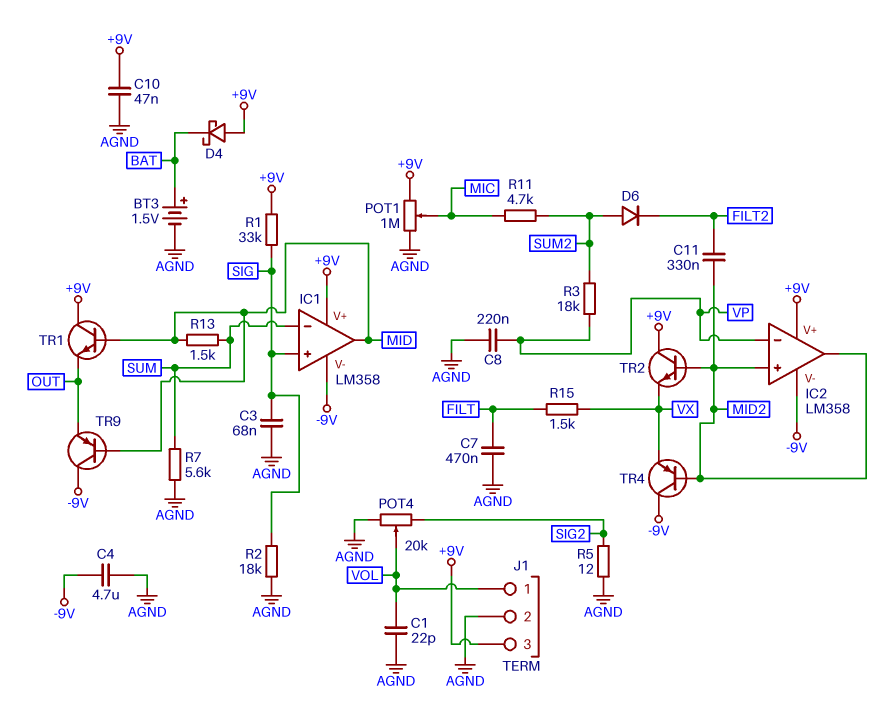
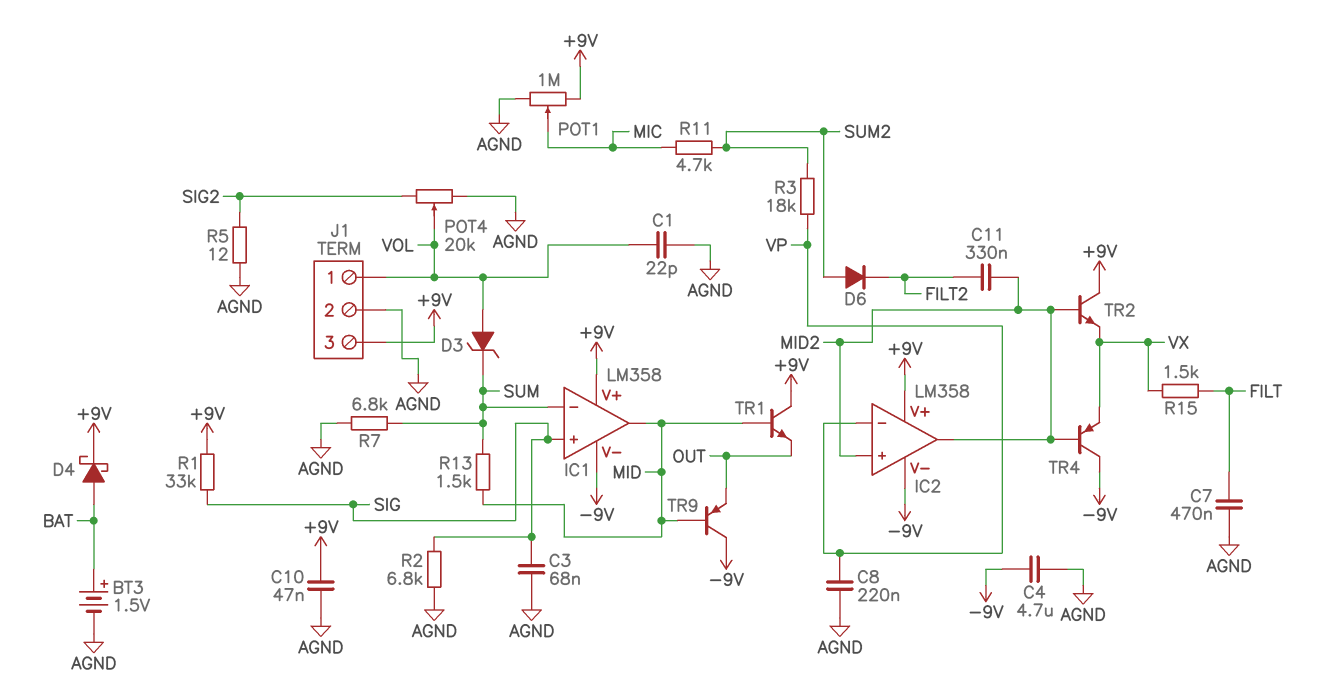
D3: none -> zener (A VOL, K SUM)
D4: schottky (A +9V, K BAT) -> schottky (A BAT, K +9V)
R2: 18k (AGND, SIG) -> 6.8k (AGND, SIG)
R7: 5.6k (AGND, SUM) -> 6.8k (AGND, SUM)

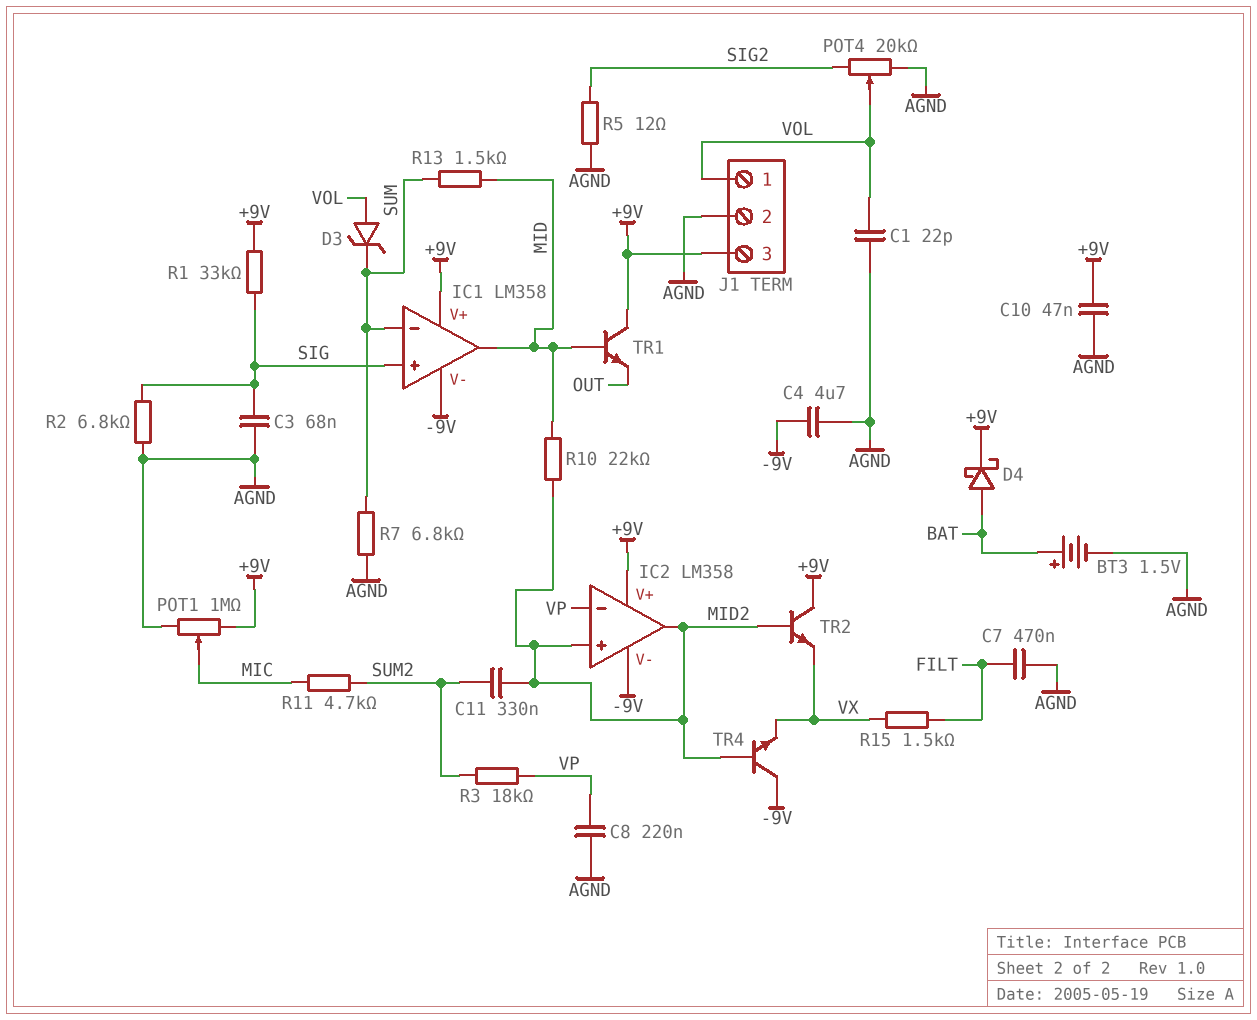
C11: 330nF (FILT2, MID2) -> 330nF (MID2, SUM2)
D6: diode (A SUM2, K FILT2) -> none
R10: none -> 22k (MID, MID2)
TR4: PNP (B MID2, C -9V, E VX) -> NPN (B MID2, C -9V, E VX)
TR9: PNP (B MID, C -9V, E OUT) -> none

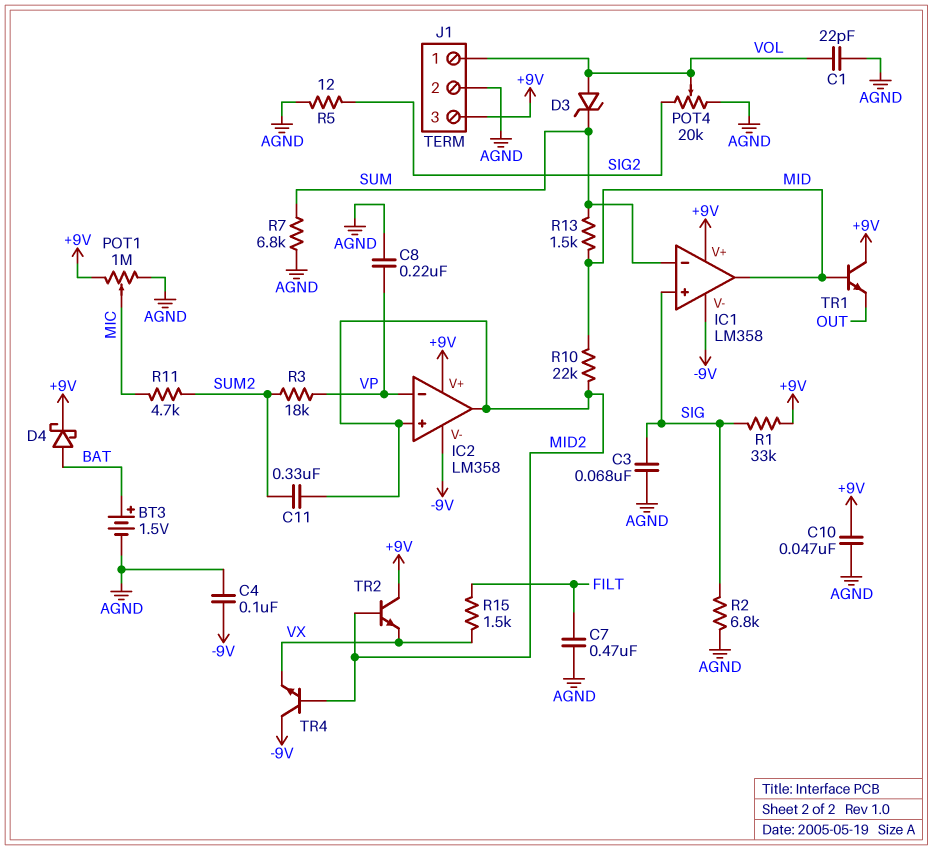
C4: 4.7uF (-9V, AGND) -> 100nF (-9V, AGND)

